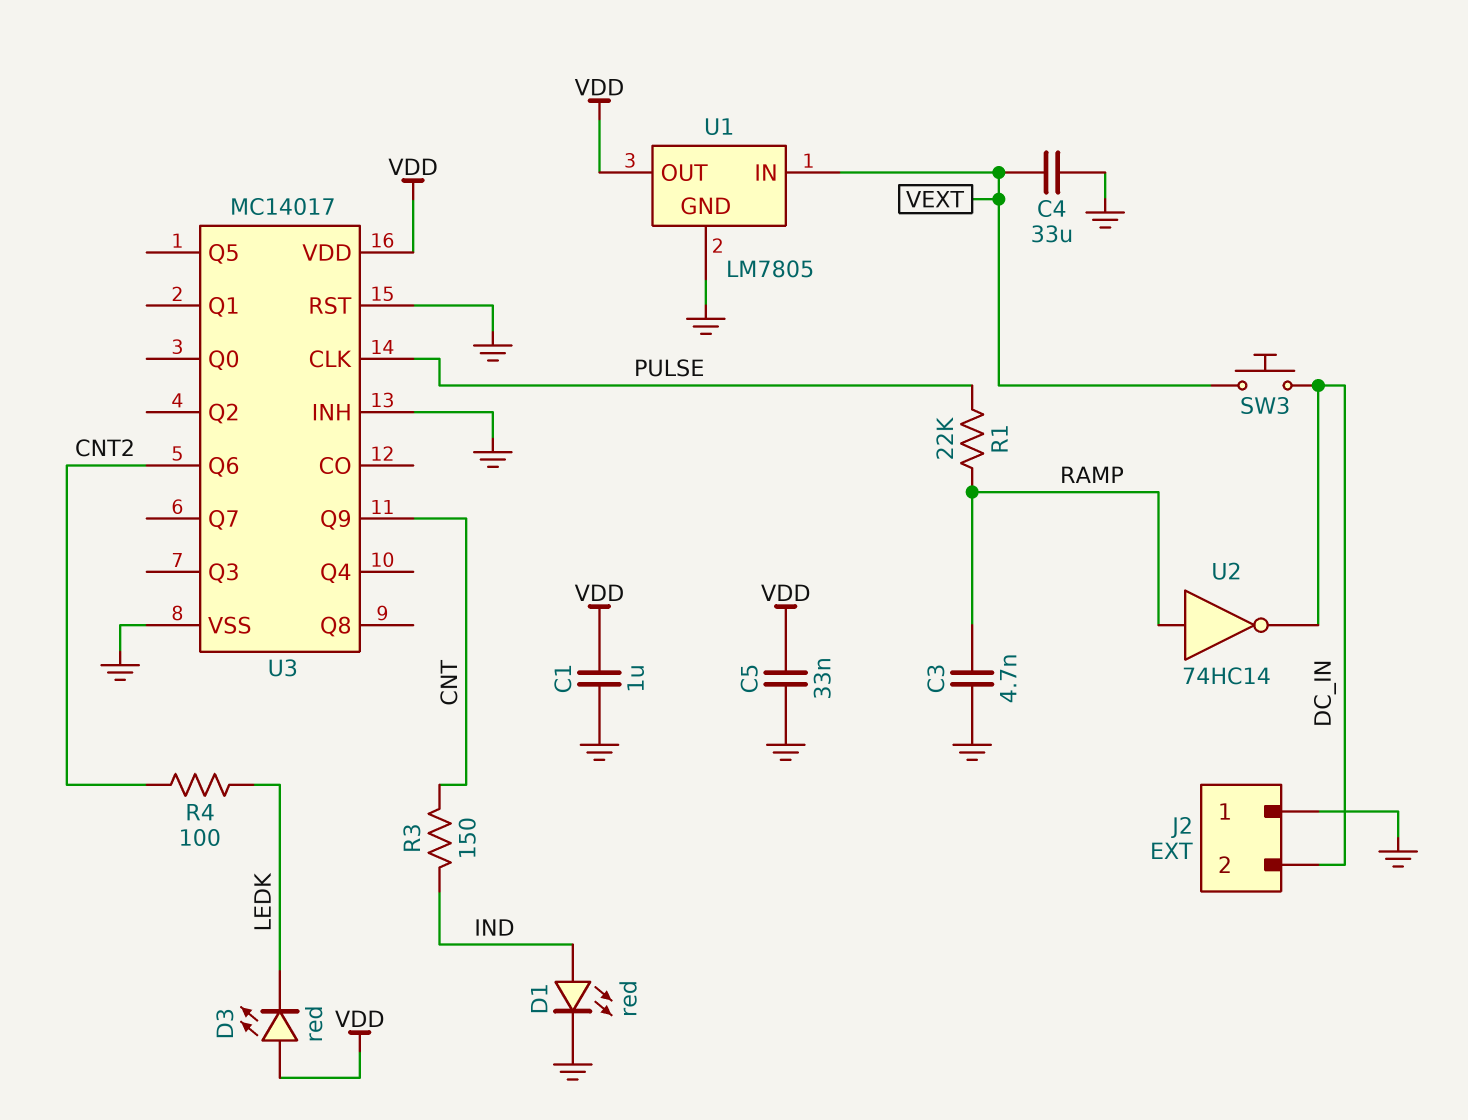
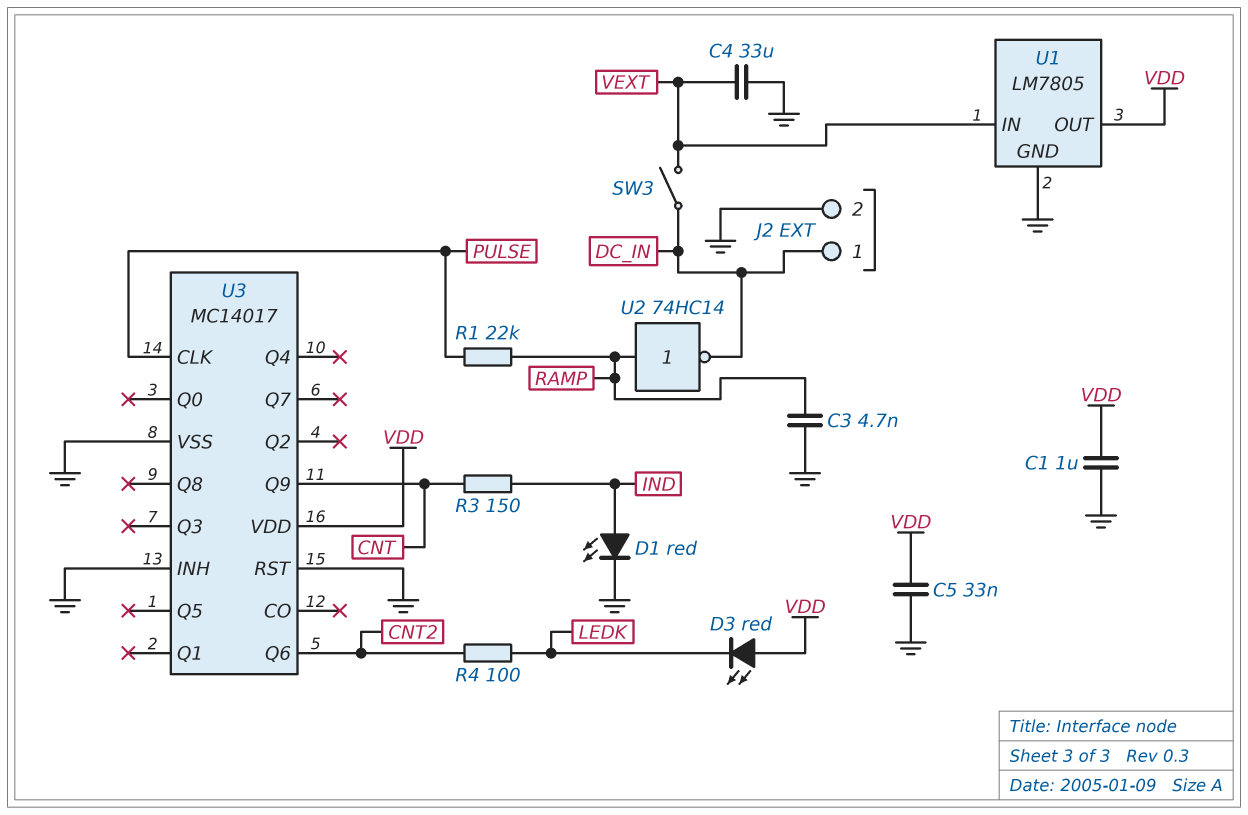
J2 pin 1: GND -> DC_IN
J2 pin 2: DC_IN -> GND
SW3: button (DC_IN, VEXT) -> switch (DC_IN, VEXT)

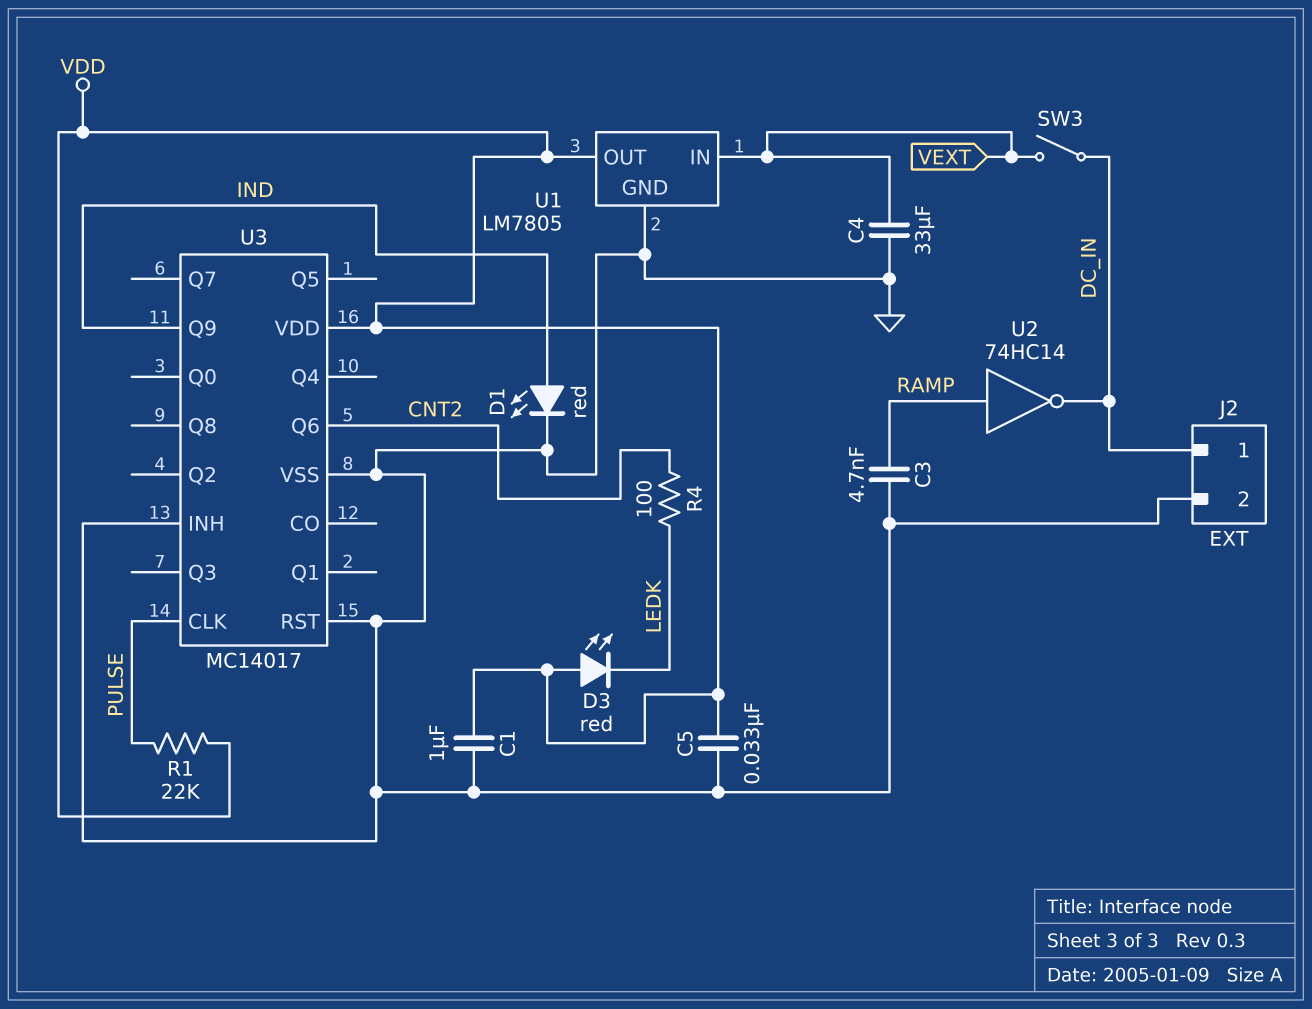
R1: 22k (PULSE, RAMP) -> 22k (PULSE, VDD)
R3: 150 (CNT, IND) -> none
U3 pin Q9: CNT -> IND

